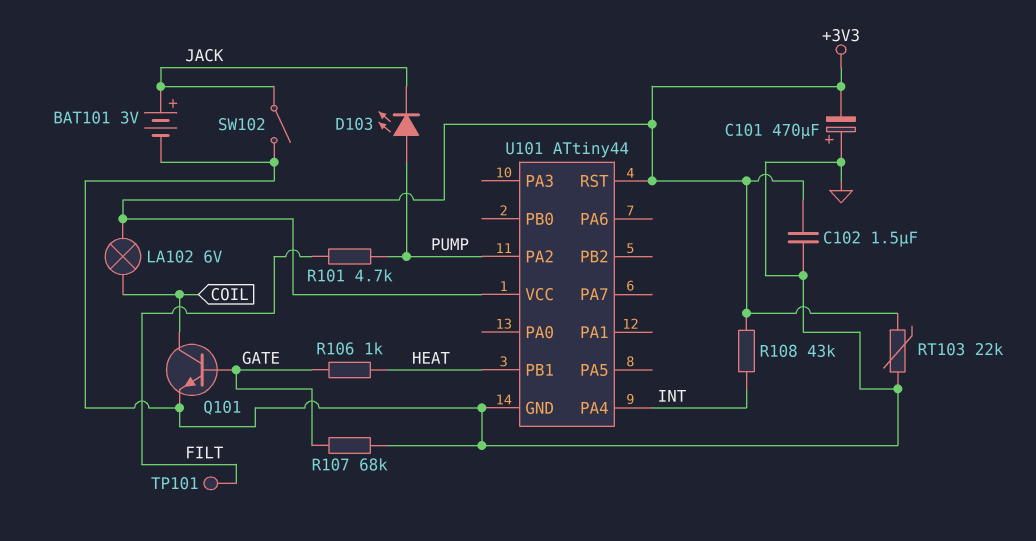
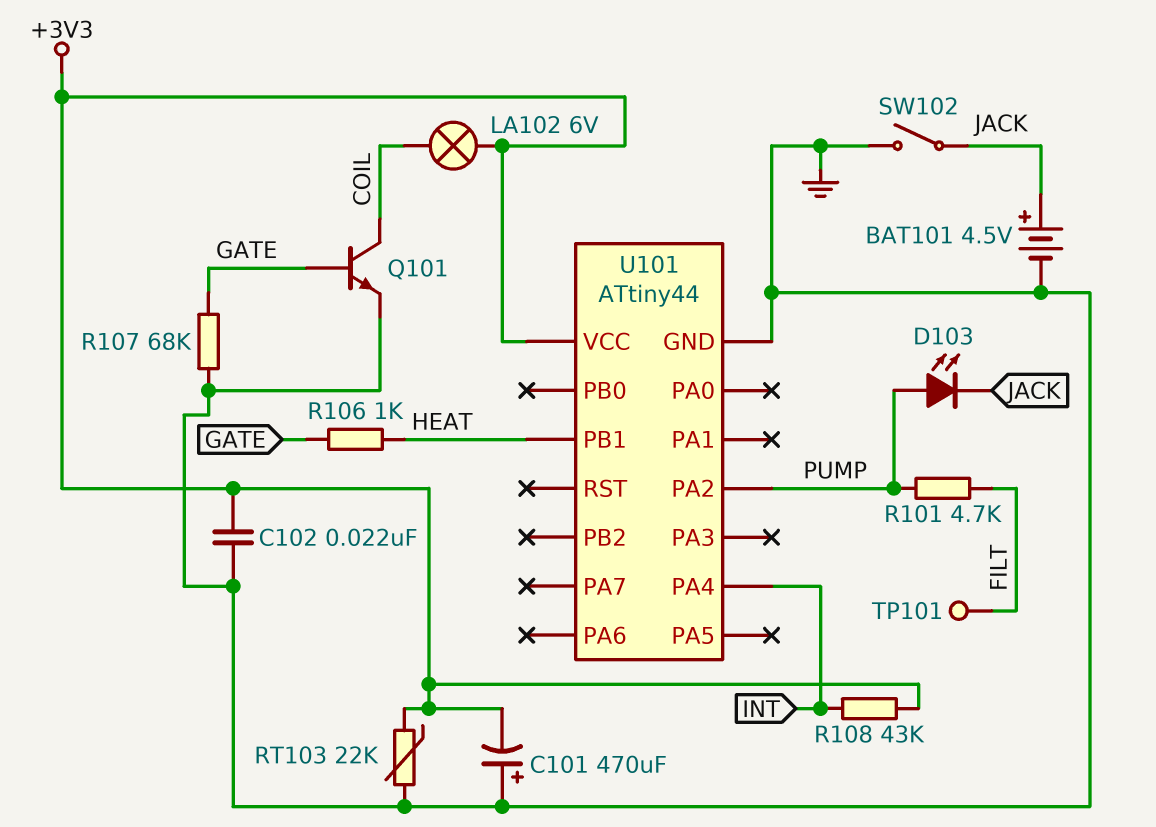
BAT101: 3V (plus JACK, minus GND) -> 4.5V (plus JACK, minus GND)
C102: 1.5uF (+3V3, GND) -> 22nF (+3V3, GND)
U101 pin RST: +3V3 -> none

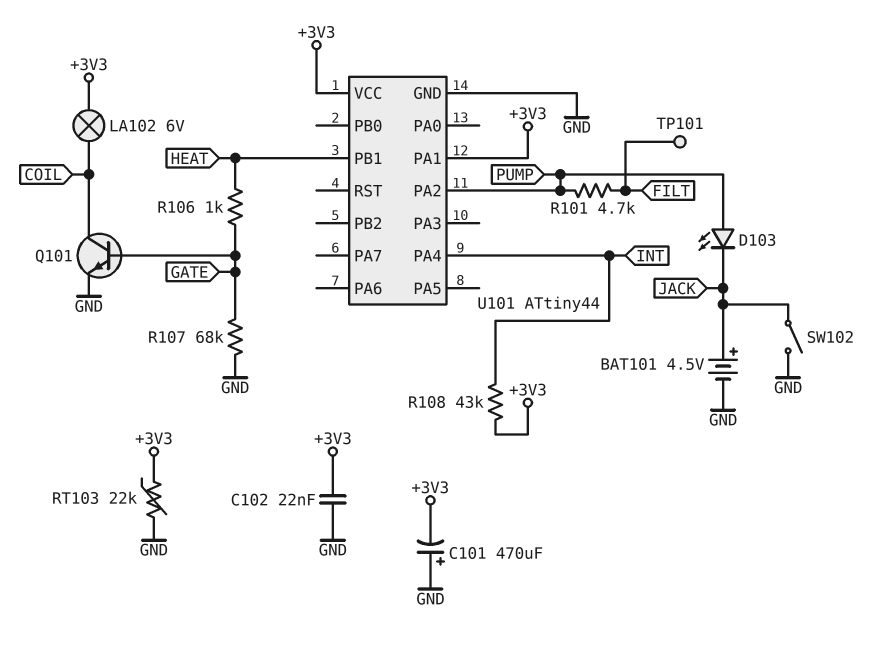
U101 pin PA1: none -> +3V3

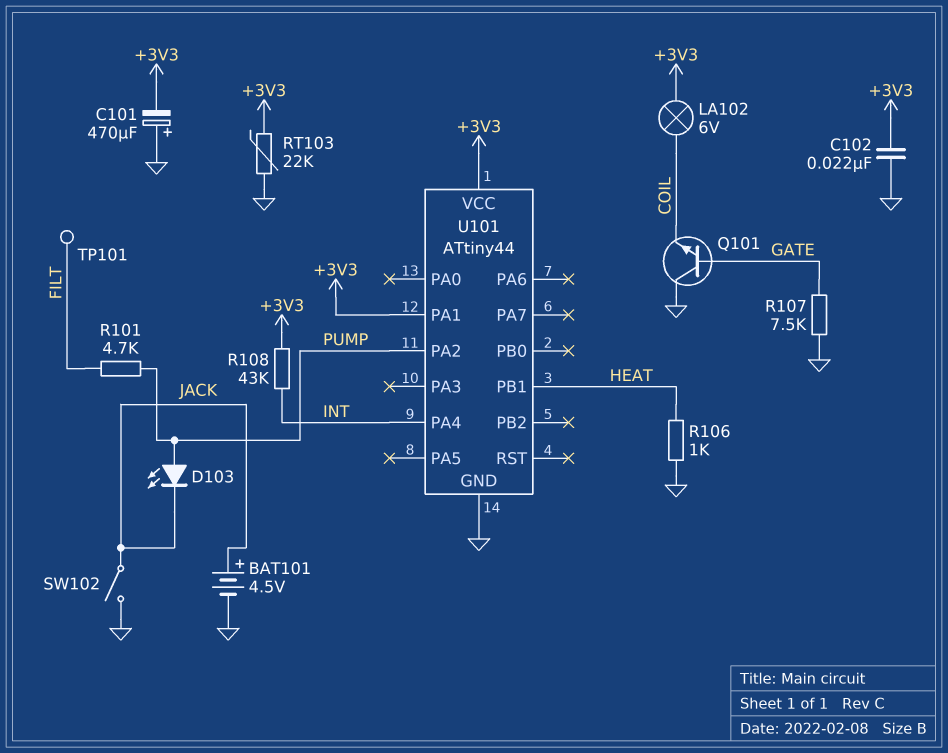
Q101: NPN (B GATE, C COIL, E GND) -> NPN (B GATE, C GND, E COIL)
R106: 1k (GATE, HEAT) -> 1k (GND, HEAT)
R107: 68k (GATE, GND) -> 7.5k (GATE, GND)

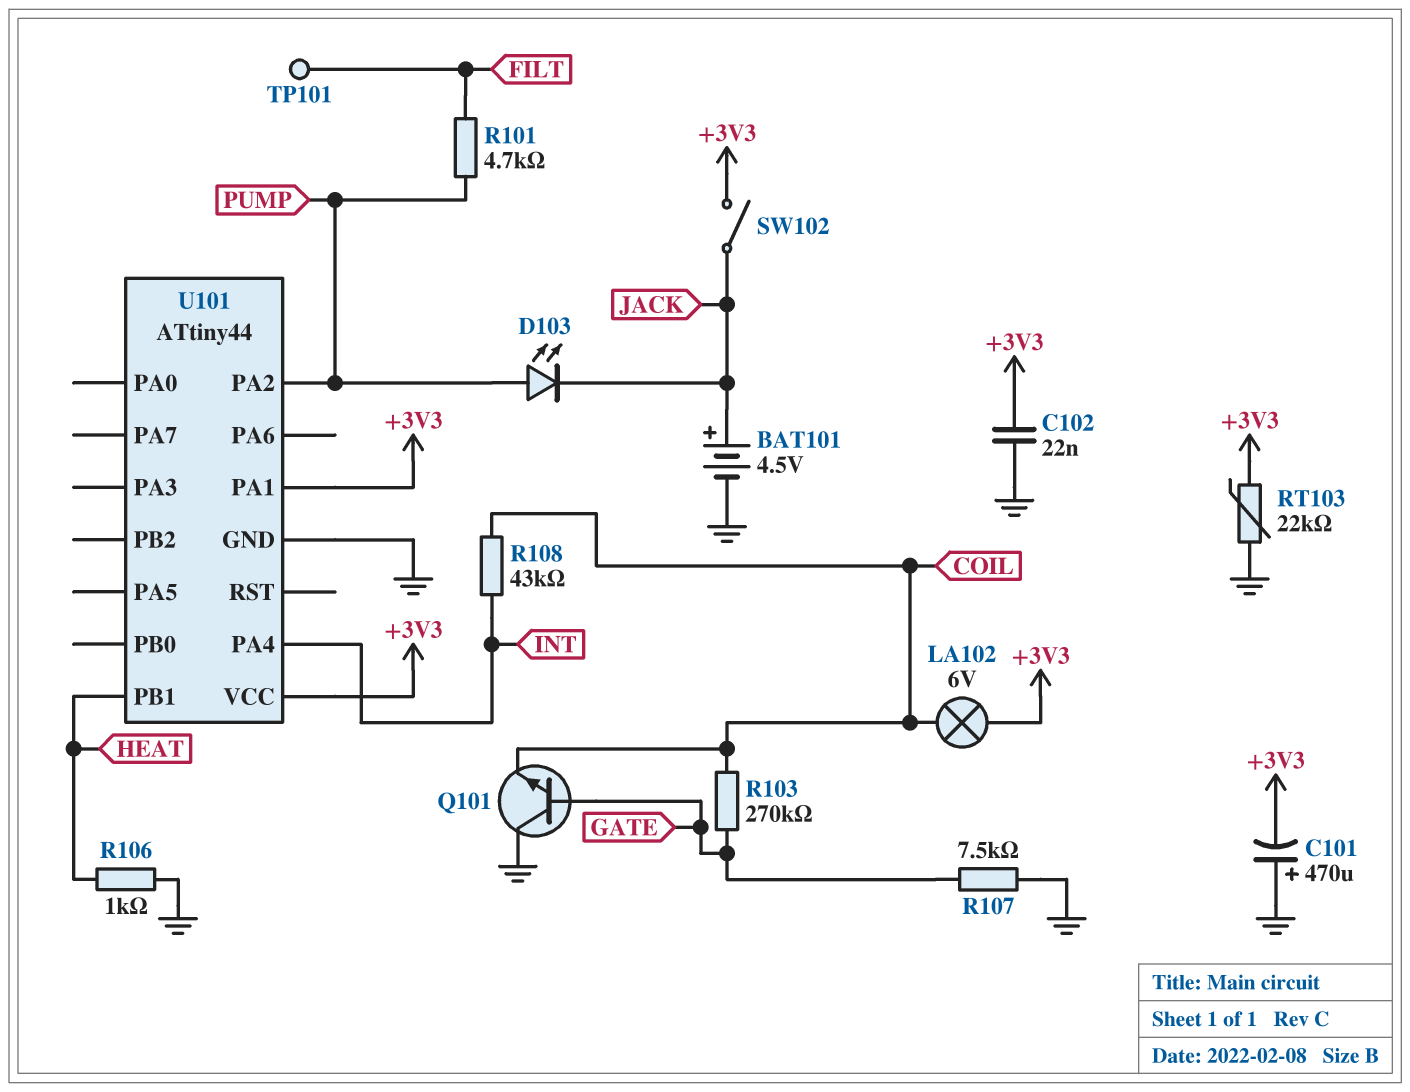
R103: none -> 270k (COIL, GATE)
R108: 43k (+3V3, INT) -> 43k (COIL, INT)
SW102: switch (GND, JACK) -> switch (+3V3, JACK)

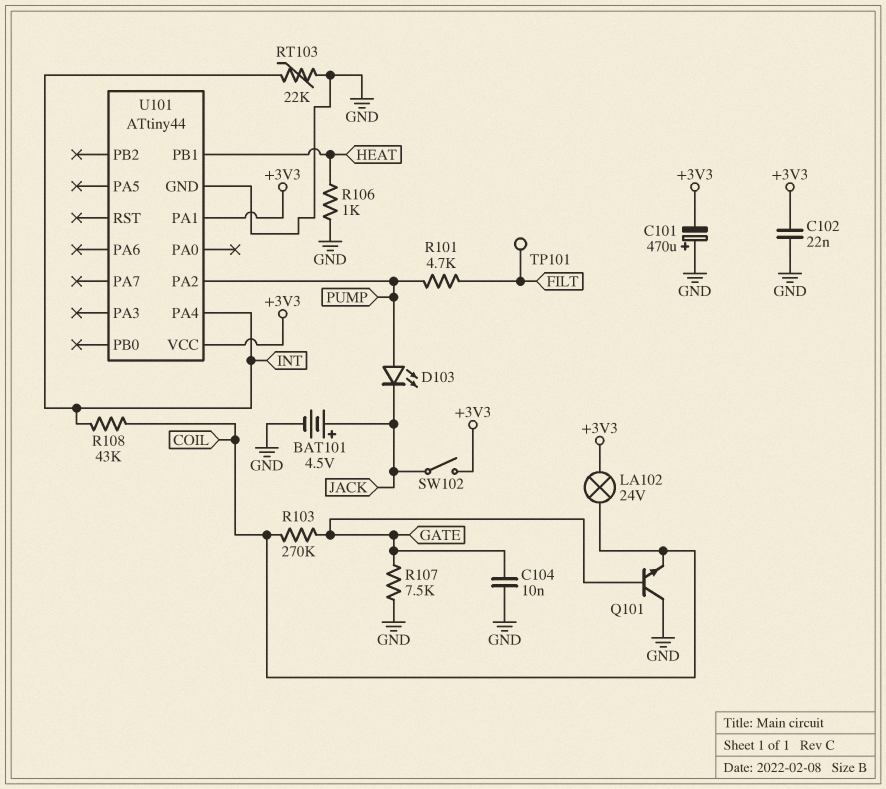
C104: none -> 10nF (GATE, GND)
LA102: lamp 6V (+3V3, COIL) -> lamp 24V (+3V3, COIL)
RT103: 22k (+3V3, GND) -> 22k (GND, INT)

